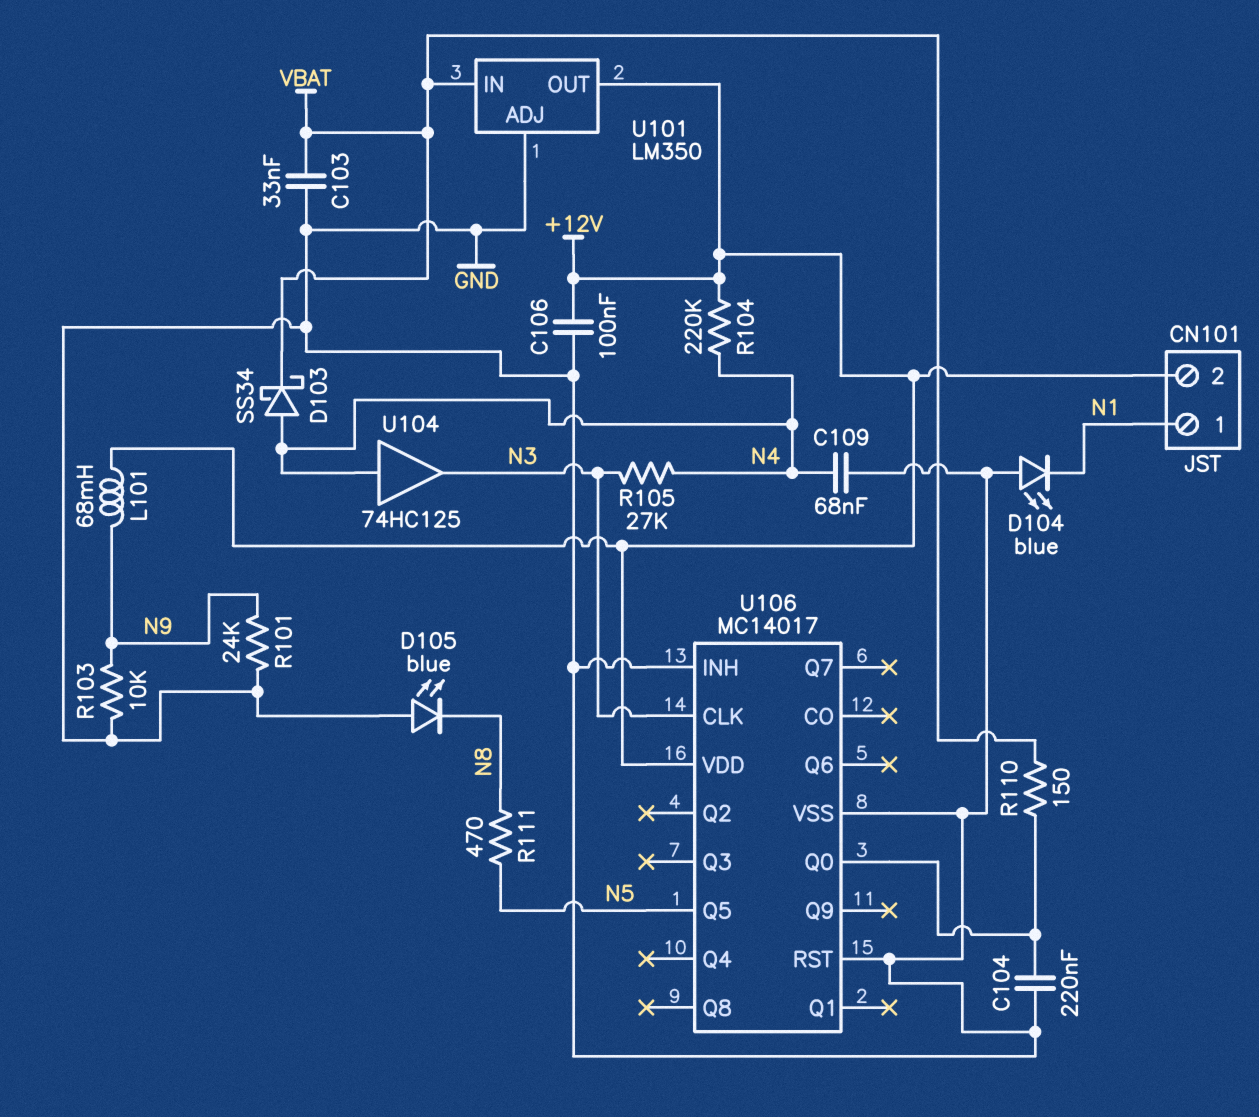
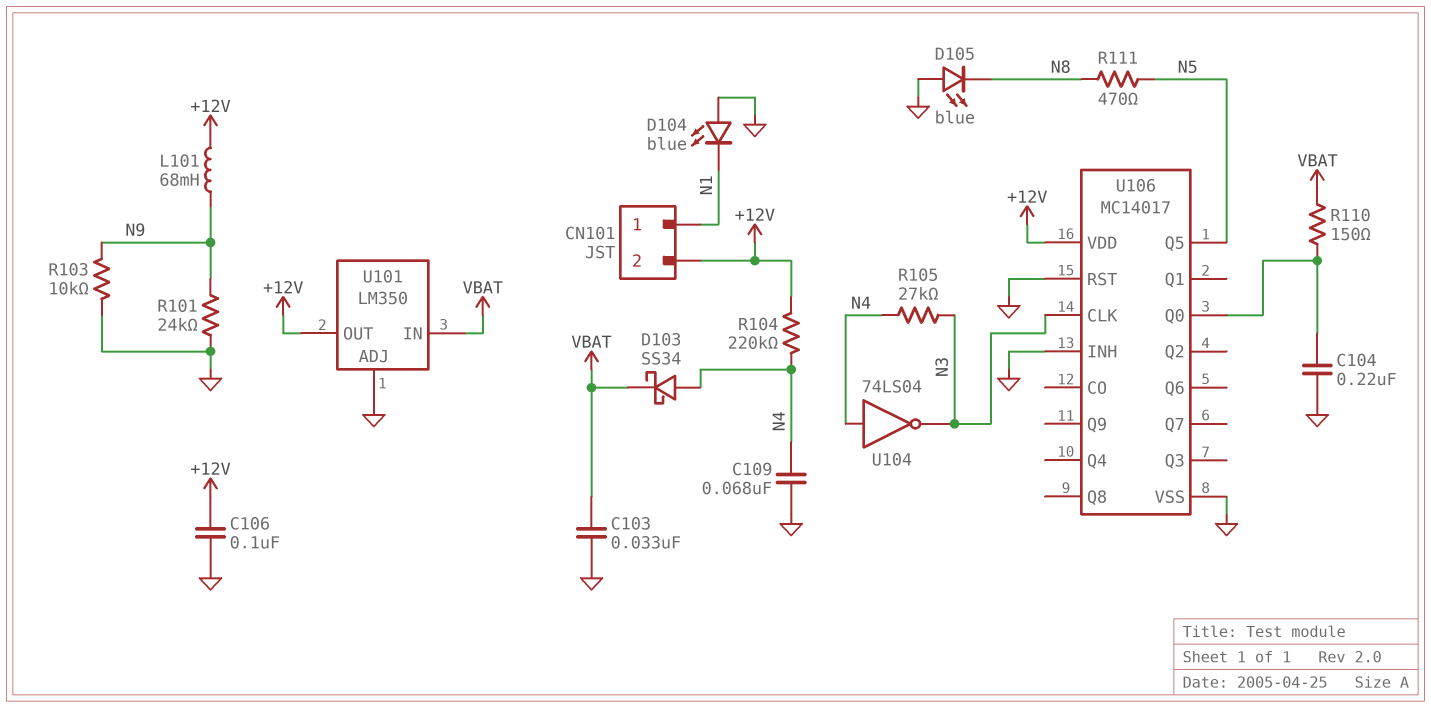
U104: buffer 74HC125 (in N4, out N3) -> NOT 74LS04 (in N4, out N3)

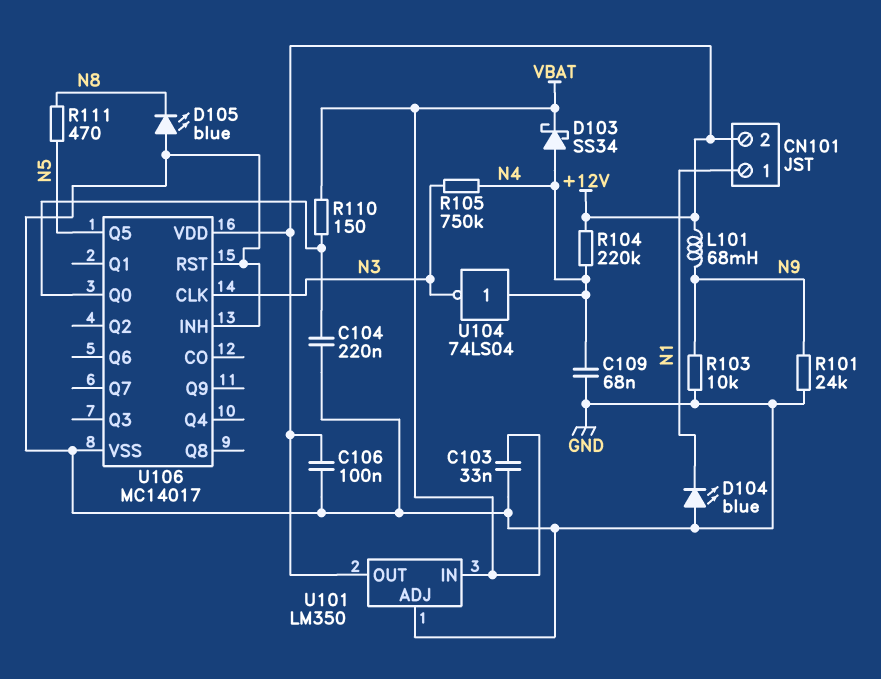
R105: 27k (N3, N4) -> 750k (N3, N4)

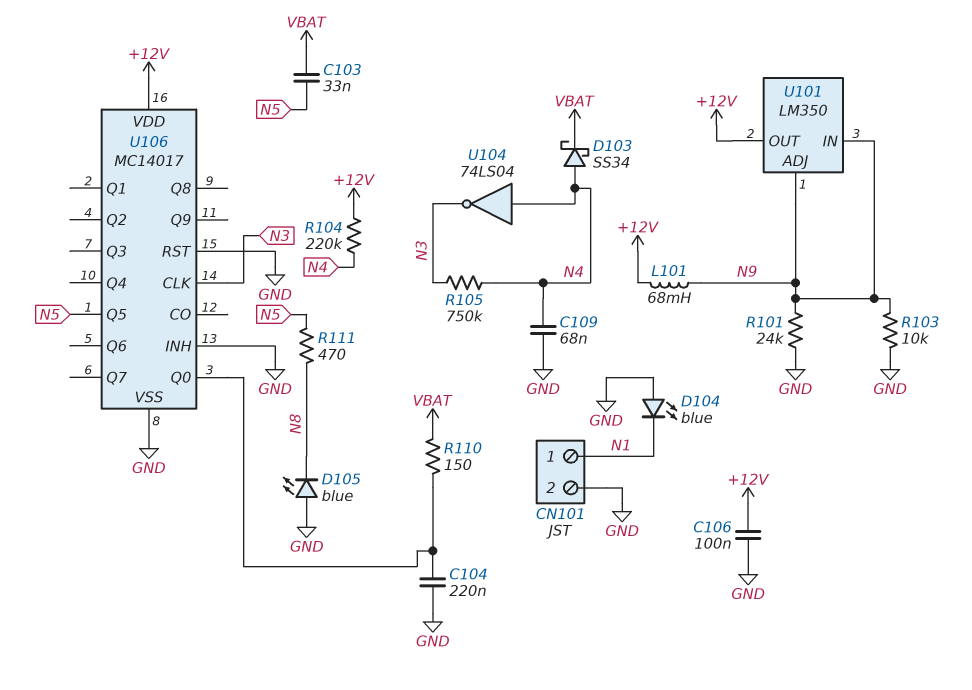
C103: 33nF (GND, VBAT) -> 33nF (N5, VBAT)
CN101 pin 2: +12V -> GND
U101 pin ADJ: GND -> N9
U101 pin IN: VBAT -> N9

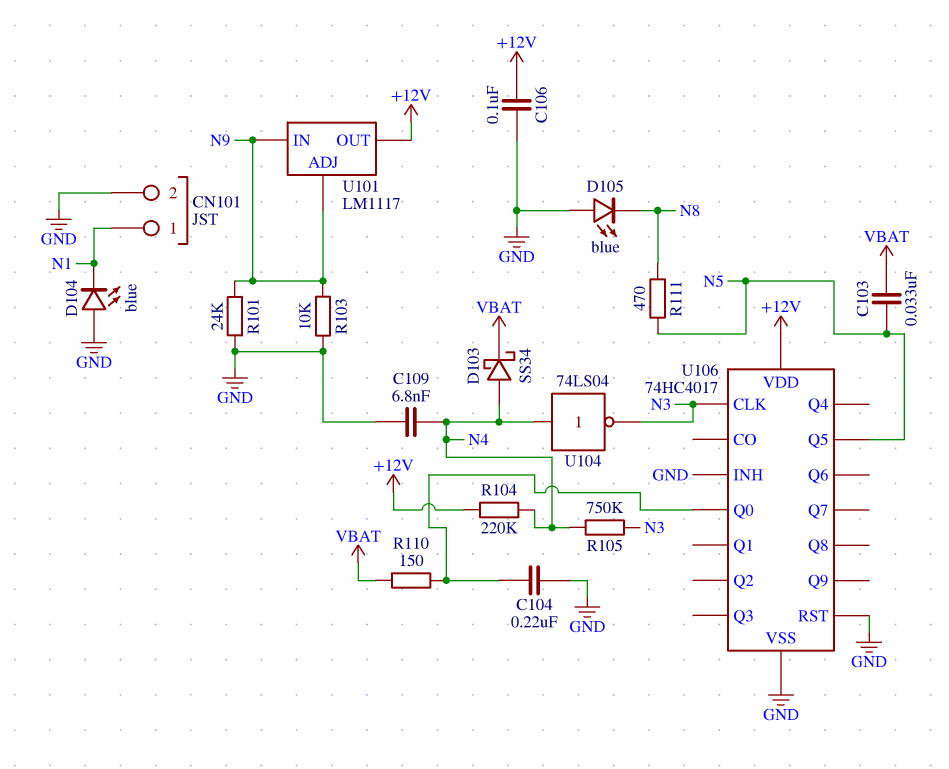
C109: 68nF (GND, N4) -> 6.8nF (GND, N4)
L101: 68mH (+12V, N9) -> none
U101: LM350 -> LM1117
U106: MC14017 -> 74HC4017

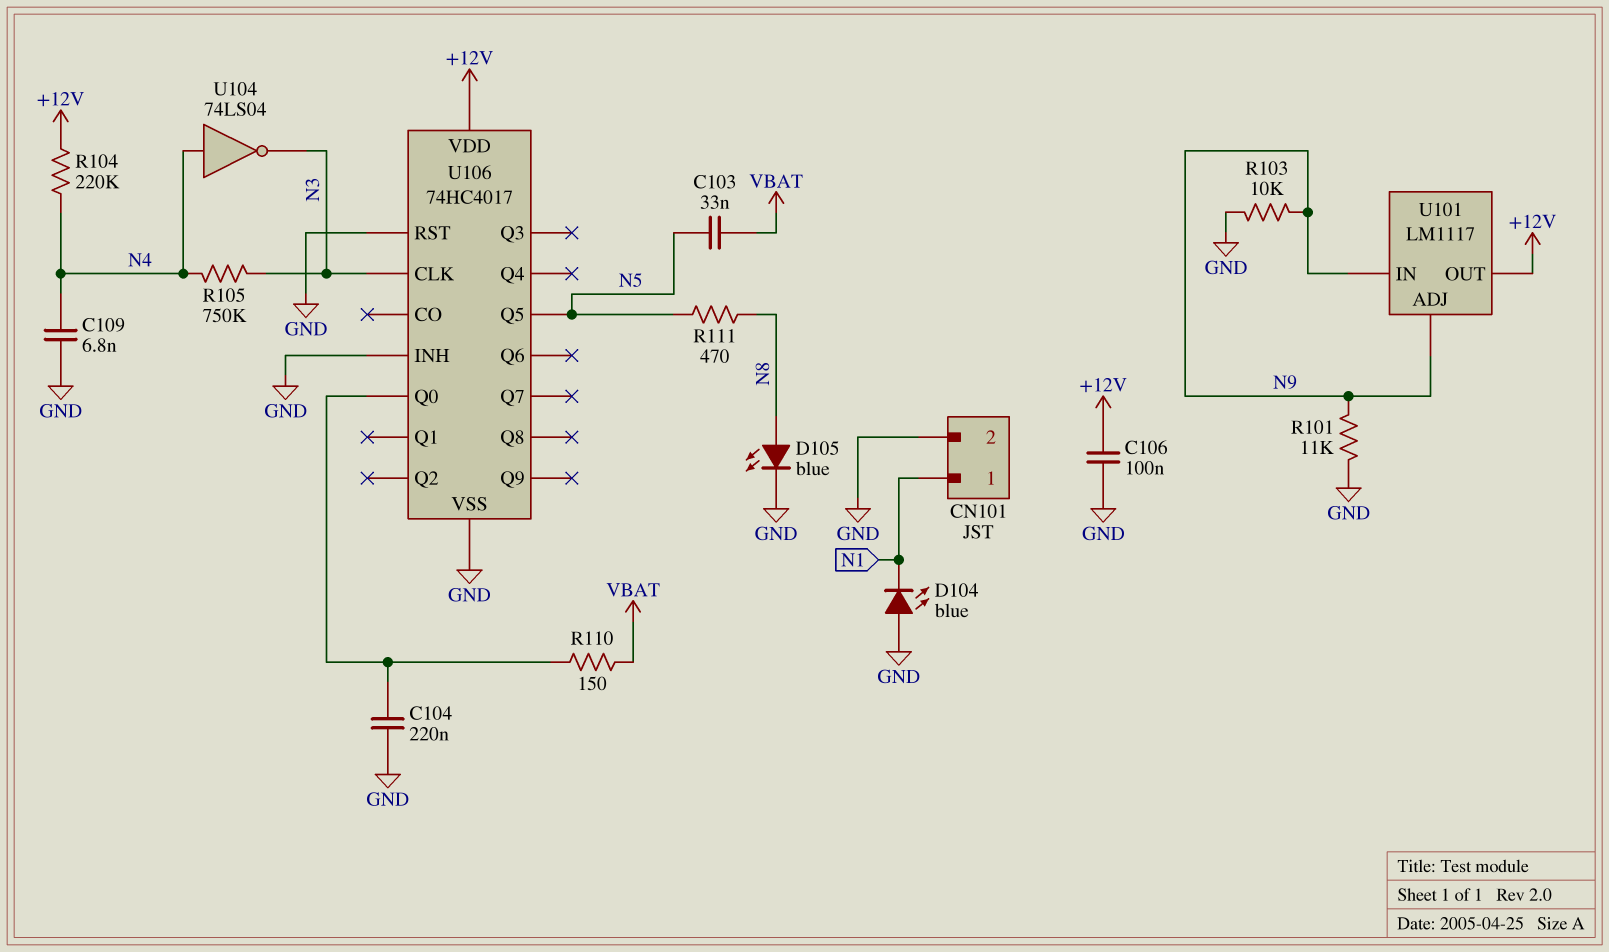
D103: schottky SS34 (A N4, K VBAT) -> none
D105: LED blue (A GND, K N8) -> LED blue (A N8, K GND)
R101: 24k (GND, N9) -> 11k (GND, N9)

